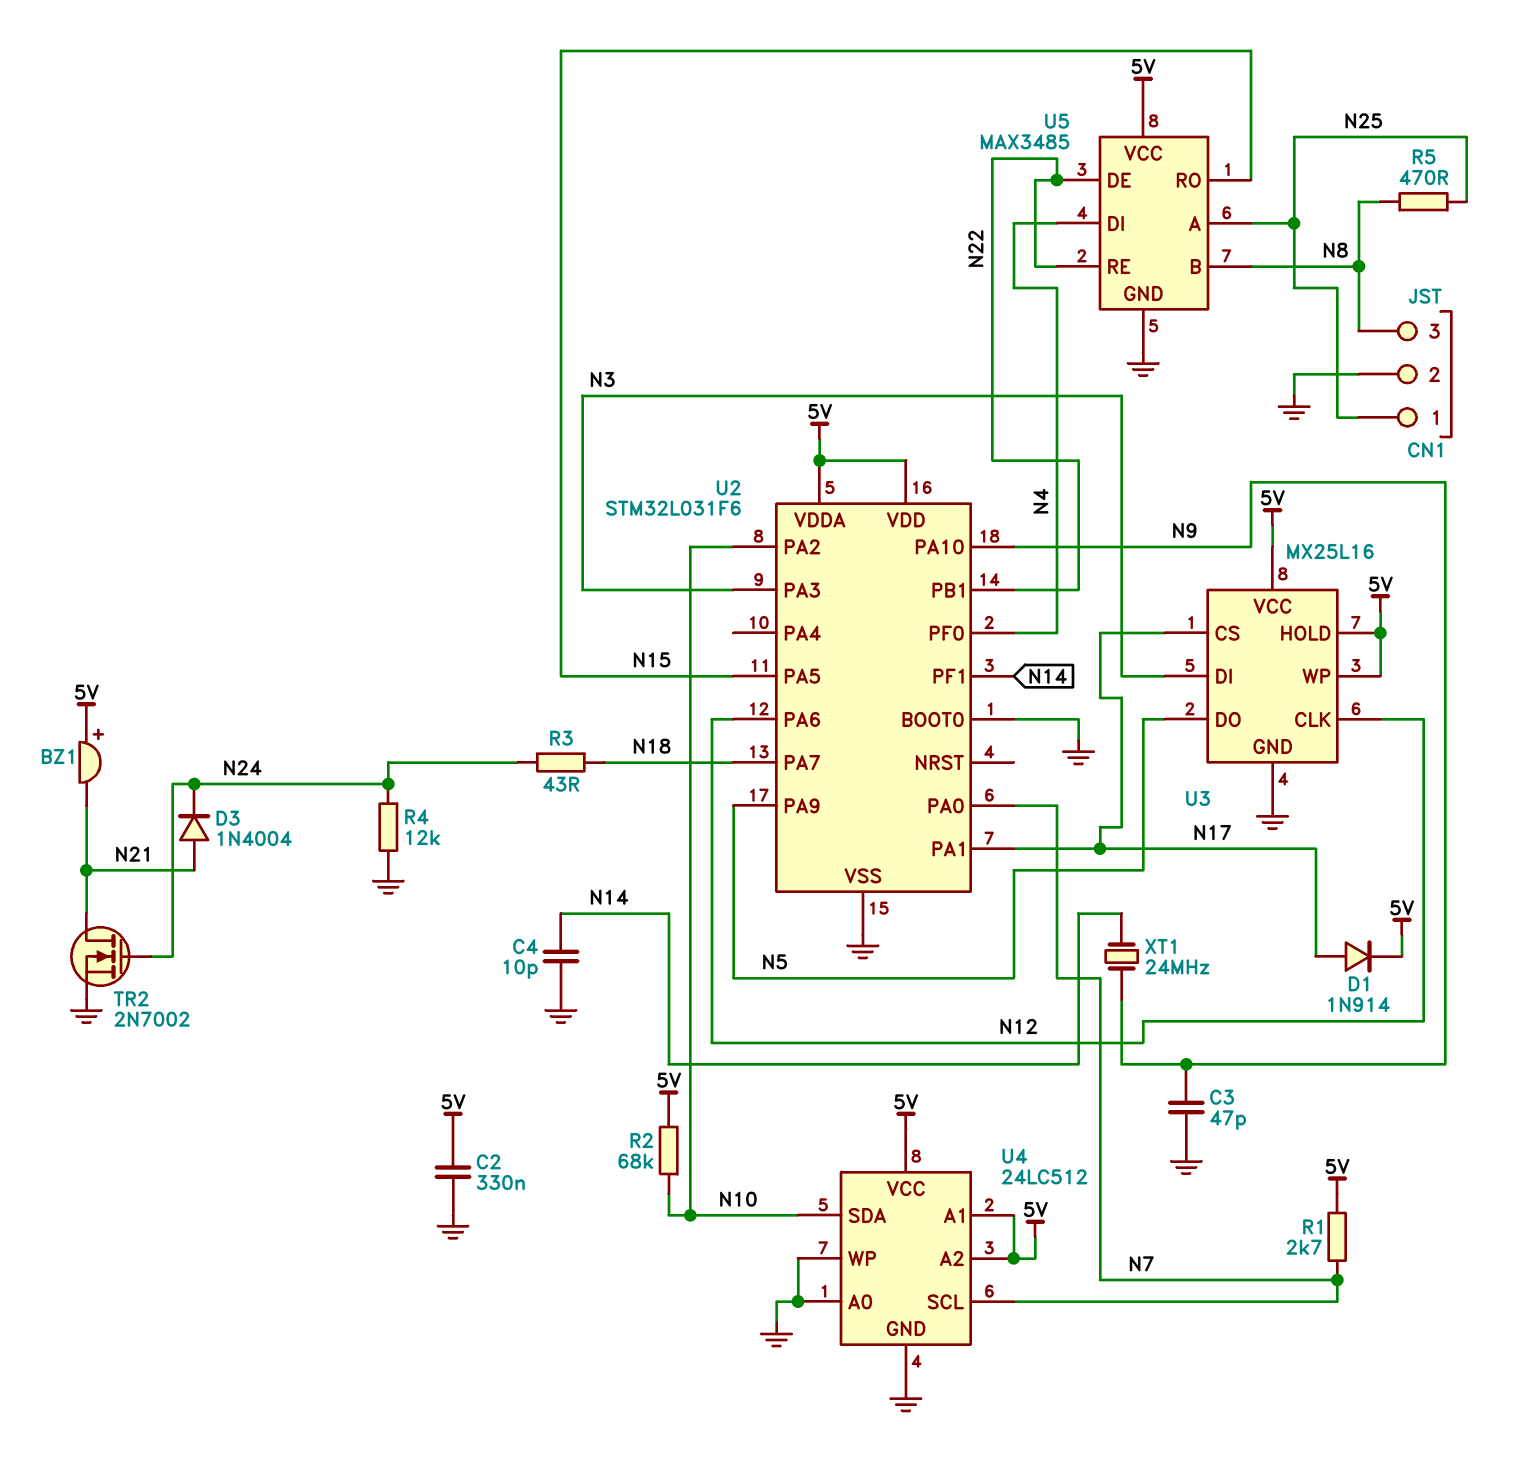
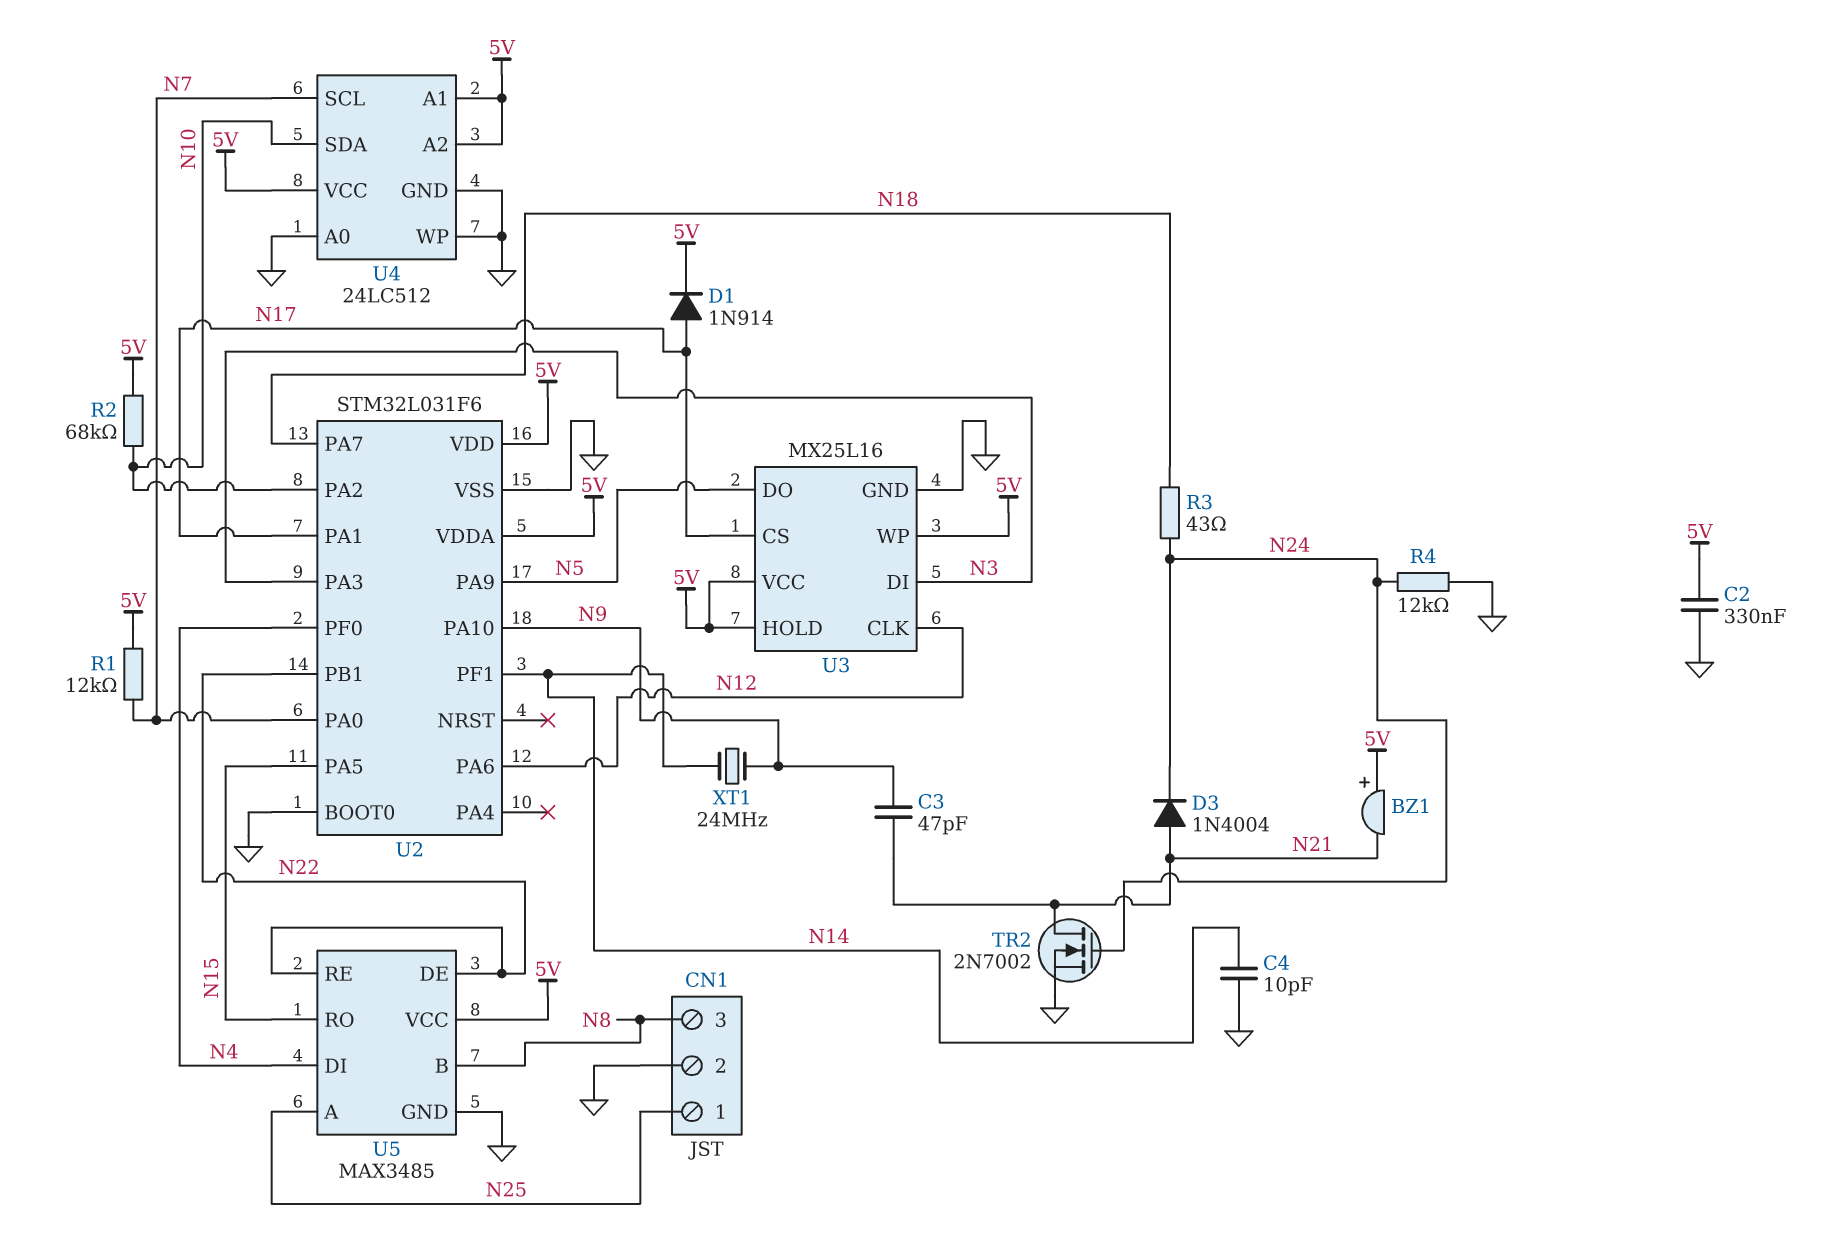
C3: 47pF (GND, N9) -> 47pF (N9, N21)
R1: 2.7k (5V, N7) -> 12k (5V, N7)
R5: 470 (N8, N25) -> none

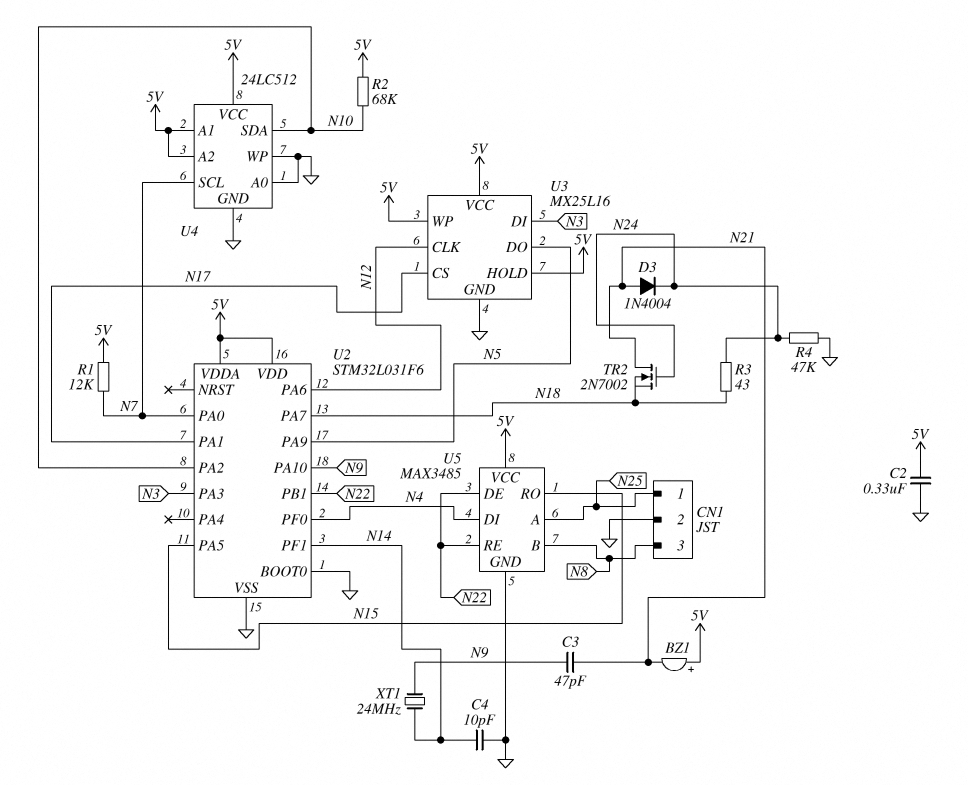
D1: diode 1N914 (A N17, K 5V) -> none
R4: 12k (GND, N24) -> 47k (GND, N24)
TR2: NMOS 2N7002 (G N24, D N21, S GND) -> NMOS 2N7002 (G N24, D N21, S N18)

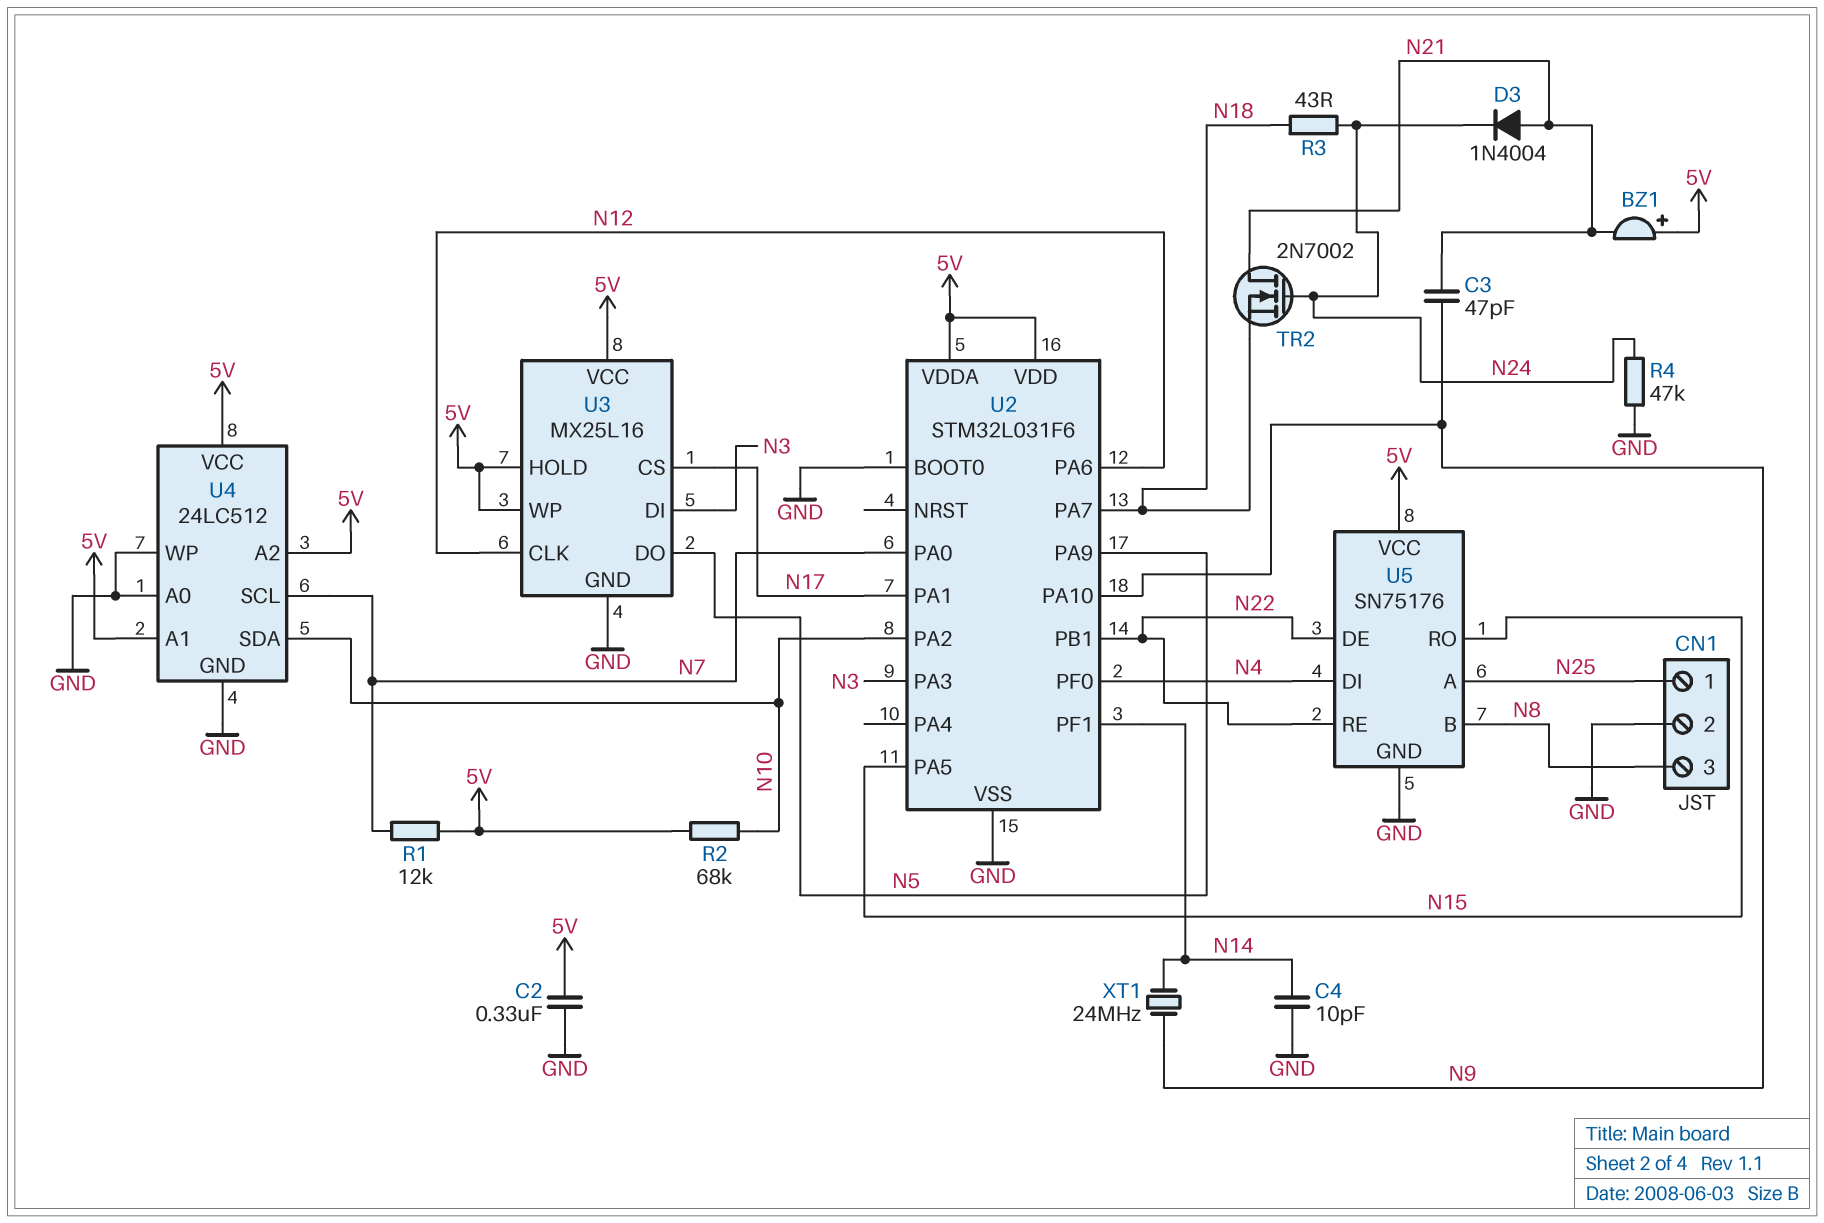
U5: MAX3485 -> SN75176

